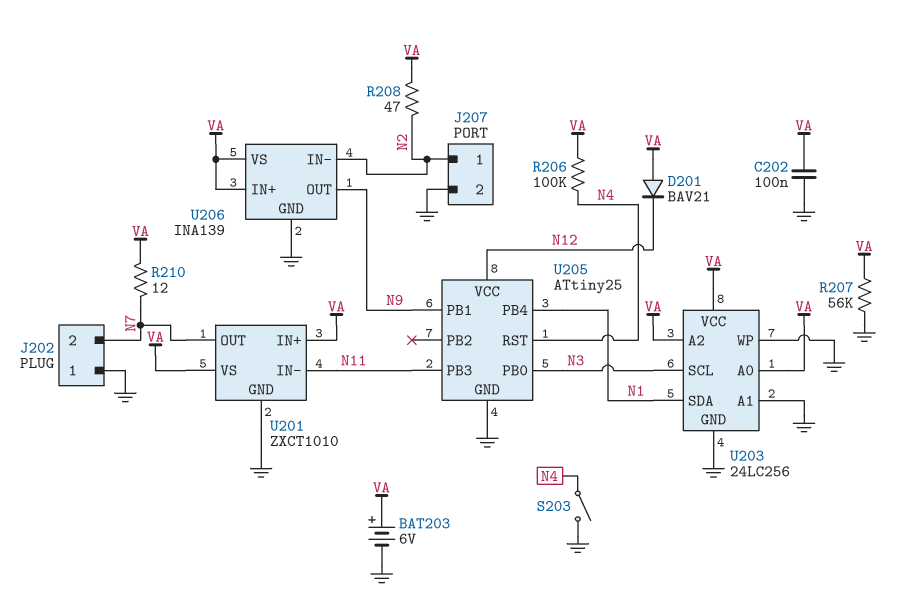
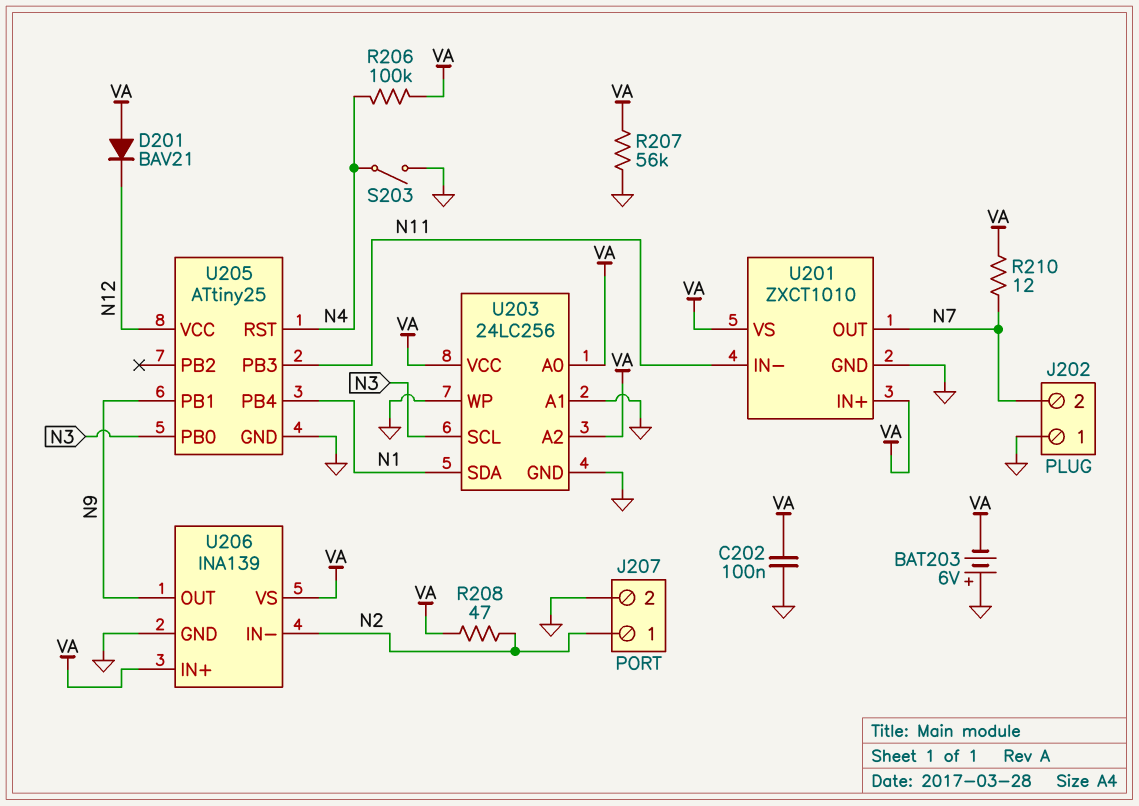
BAT203: 6V (plus VA, minus GND) -> 6V (plus GND, minus VA)

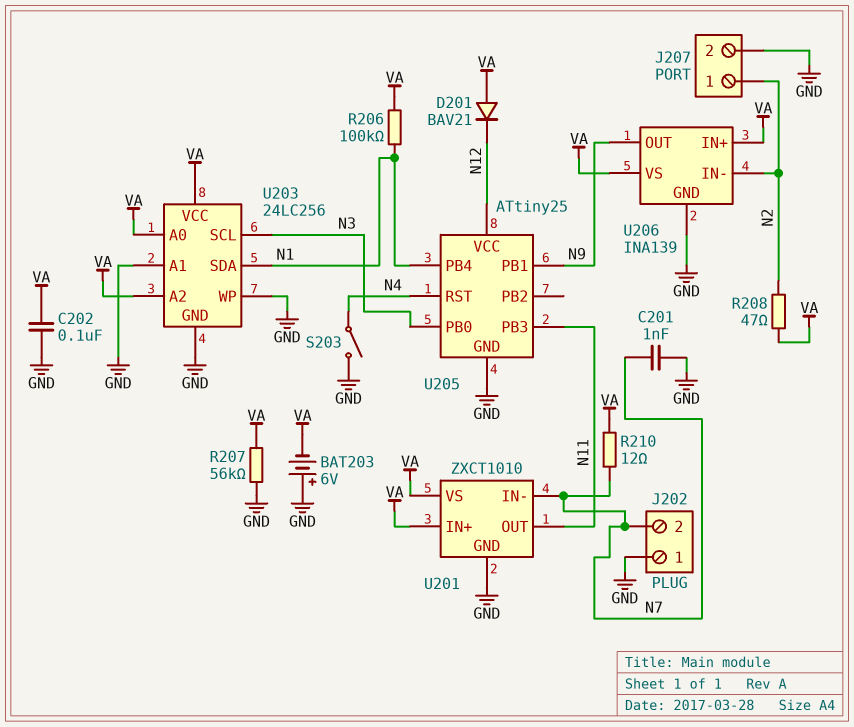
C201: none -> 1nF (GND, N7)
R206: 100k (N4, VA) -> 100k (N1, VA)
U201 pin IN-: N11 -> N7
U201 pin OUT: N7 -> N11

